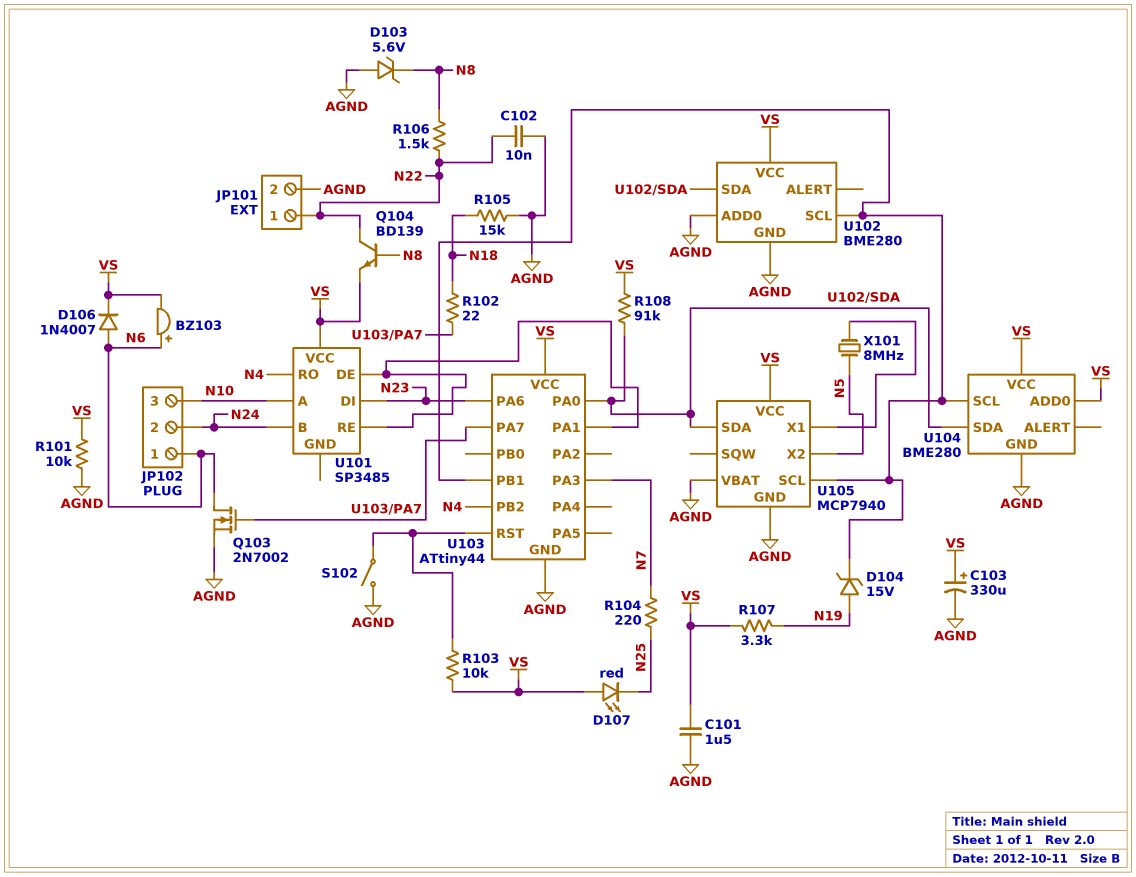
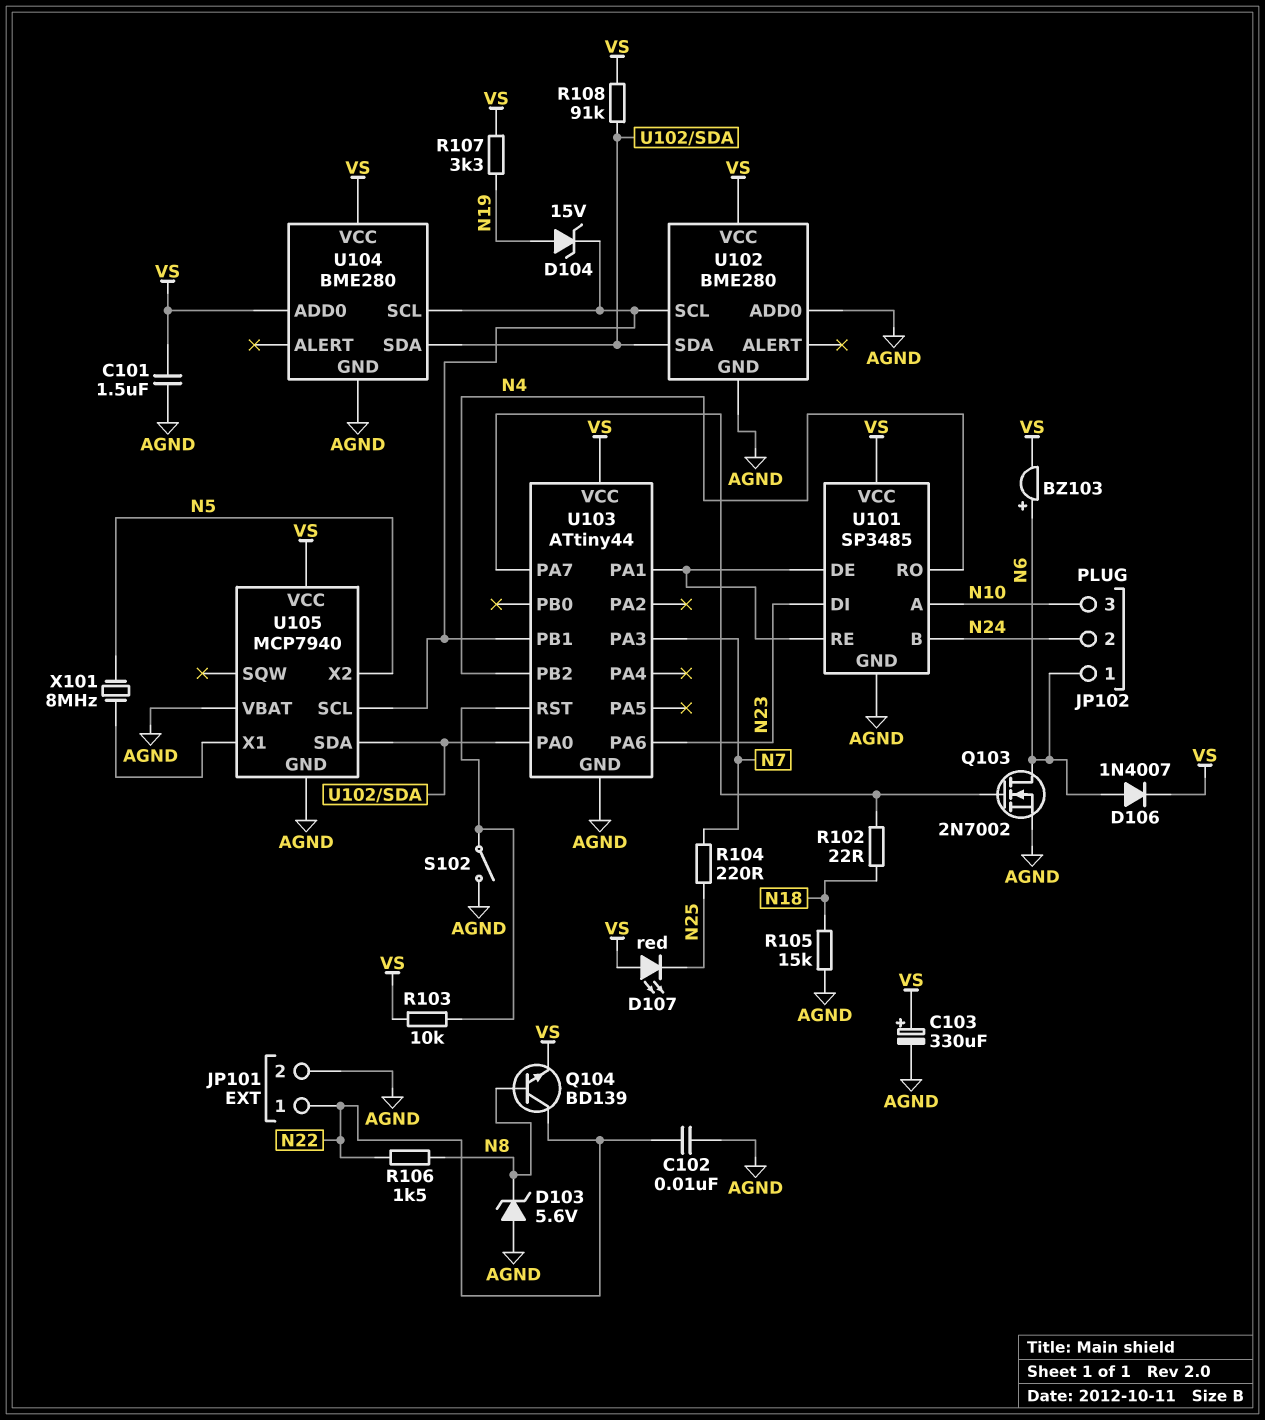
R101: 10k (AGND, VS) -> none
U101 pin GND: none -> AGND

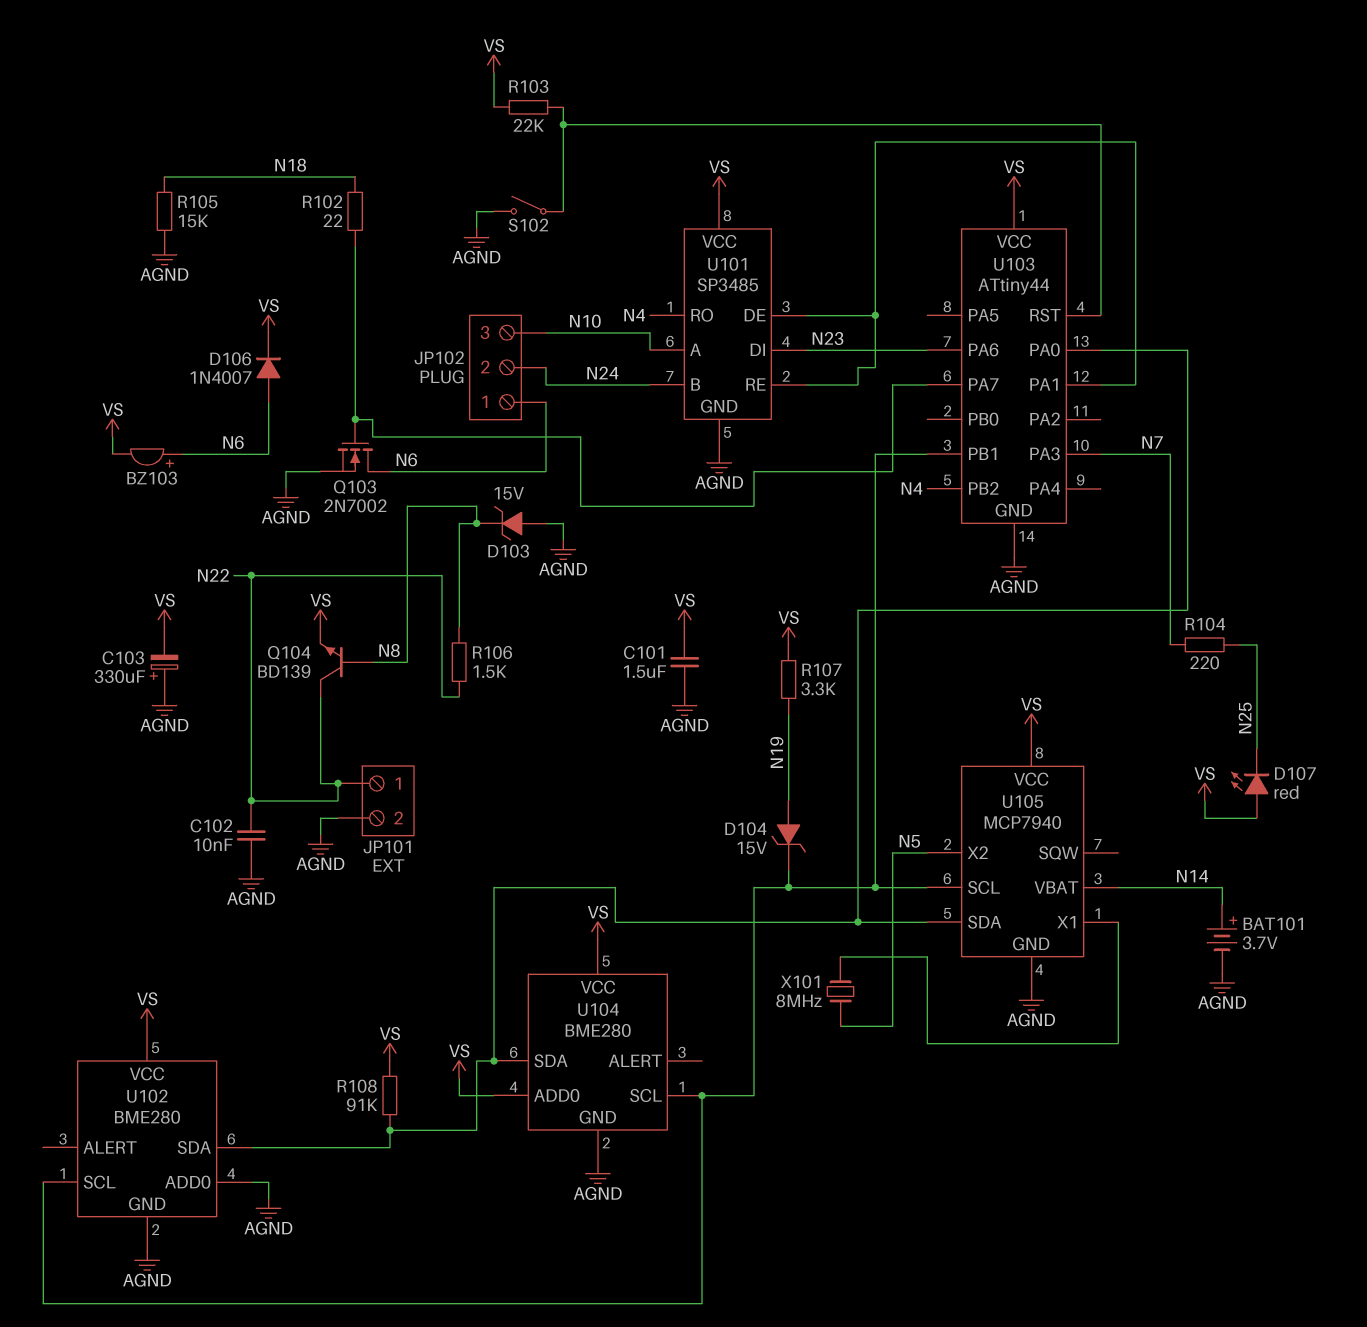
BAT101: none -> 3.7V (plus N14, minus AGND)
C103: 330uF (plus VS, minus AGND) -> 330uF (plus AGND, minus VS)
D103: zener 5.6V (A AGND, K N8) -> zener 15V (A AGND, K N8)
R103: 10k (U103/RST, VS) -> 22k (U103/RST, VS)
U105 pin VBAT: AGND -> N14

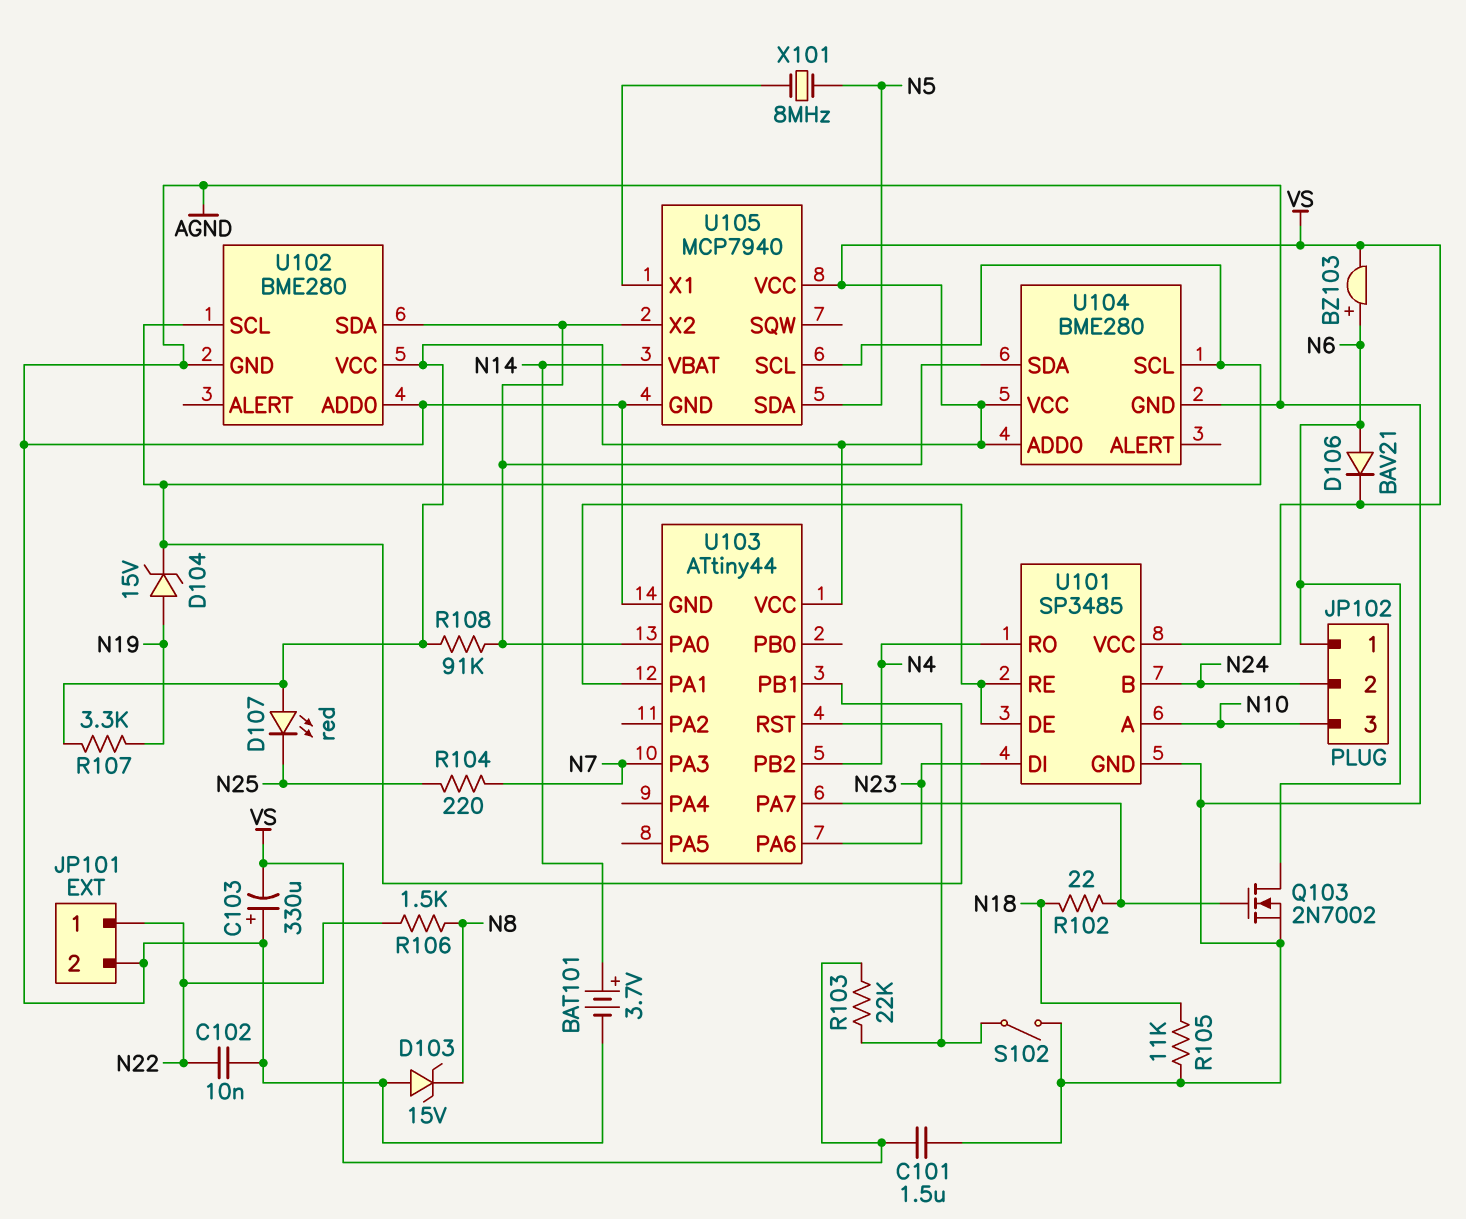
D106: diode 1N4007 (A N6, K VS) -> diode BAV21 (A N6, K VS)
Q104: NPN BD139 (B N8, C N22, E VS) -> none
R105: 15k (AGND, N18) -> 11k (AGND, N18)
U105 pin SDA: U102/SDA -> N5
U105 pin X2: N5 -> U102/SDA

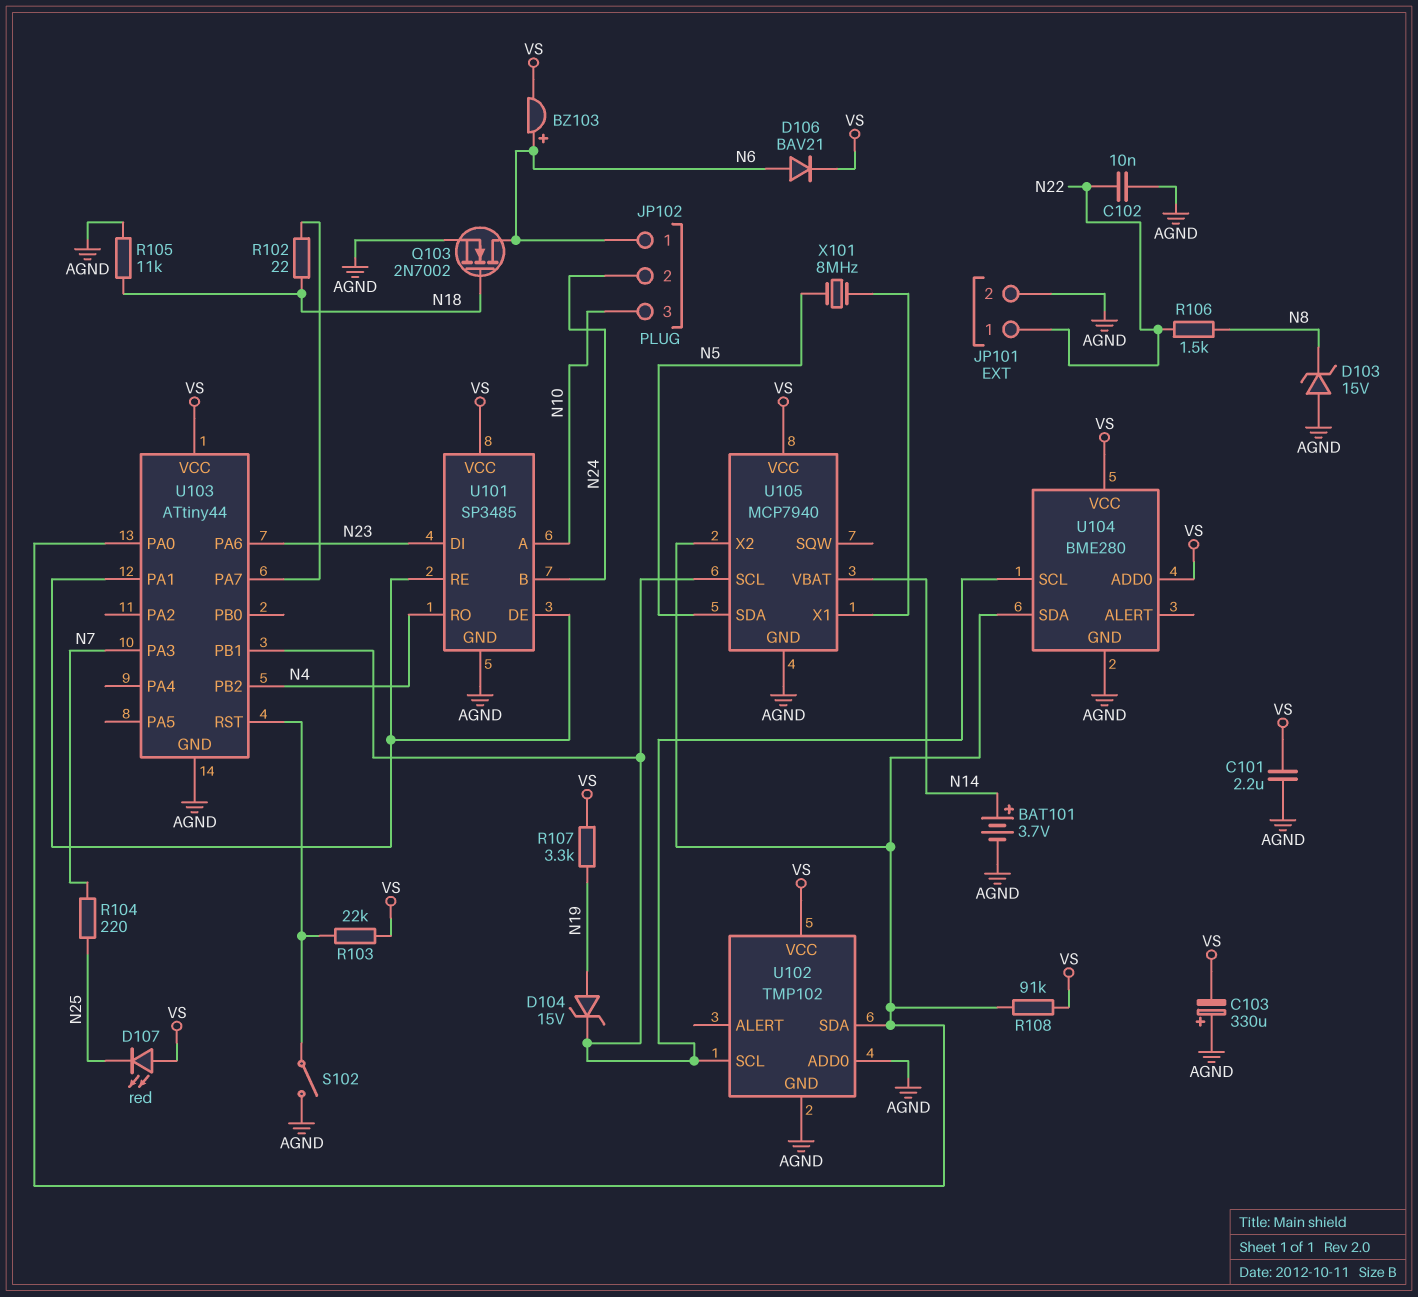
C101: 1.5uF (AGND, VS) -> 2.2uF (AGND, VS)
Q103: NMOS 2N7002 (G U103/PA7, D N6, S AGND) -> NMOS 2N7002 (G N18, D N6, S AGND)
U102: BME280 -> TMP102

